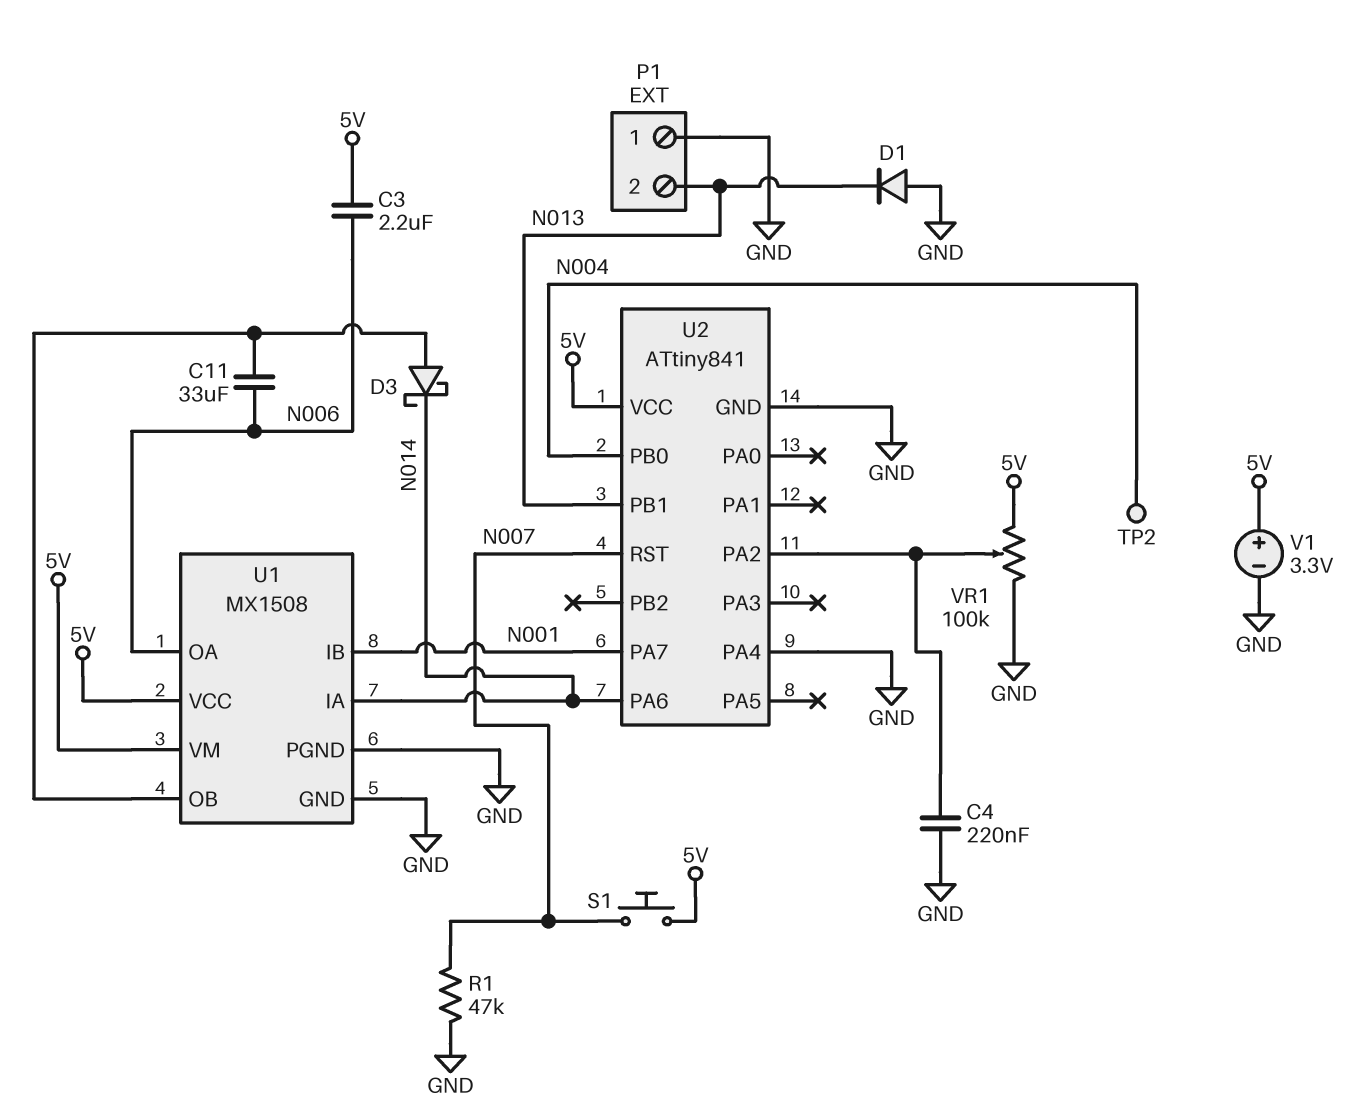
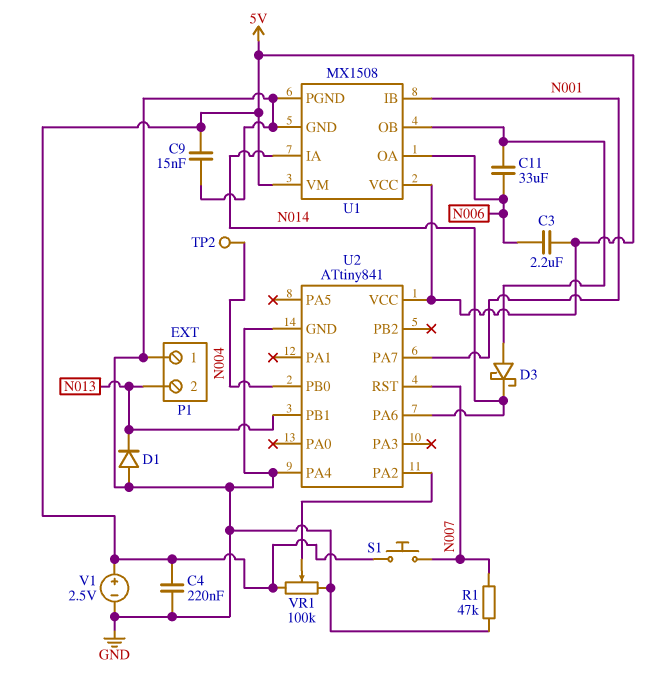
C4: 220nF (GND, U2/PA2) -> 220nF (5V, GND)
C9: none -> 15nF (5V, GND)
V1: 3.3V (plus 5V, minus GND) -> 2.5V (plus 5V, minus GND)

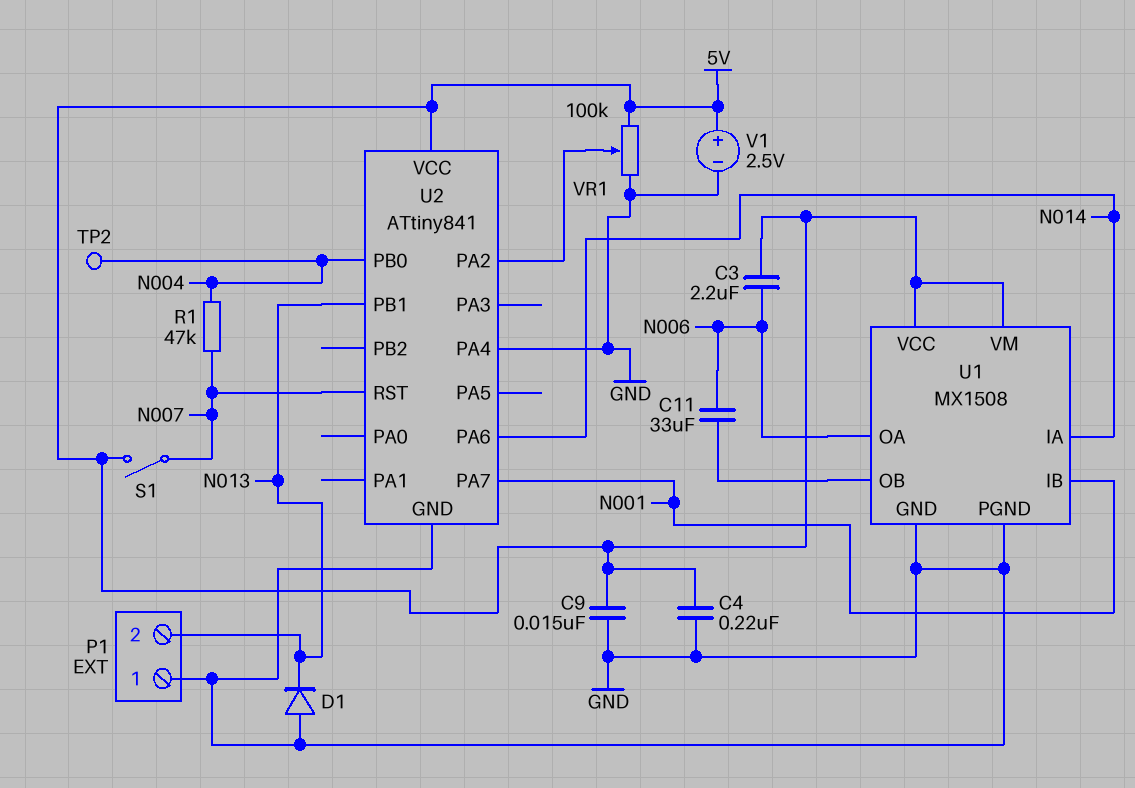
D3: schottky (A U1/OB, K N014) -> none
R1: 47k (GND, N007) -> 47k (N004, N007)
S1: button (5V, N007) -> switch (5V, N007)

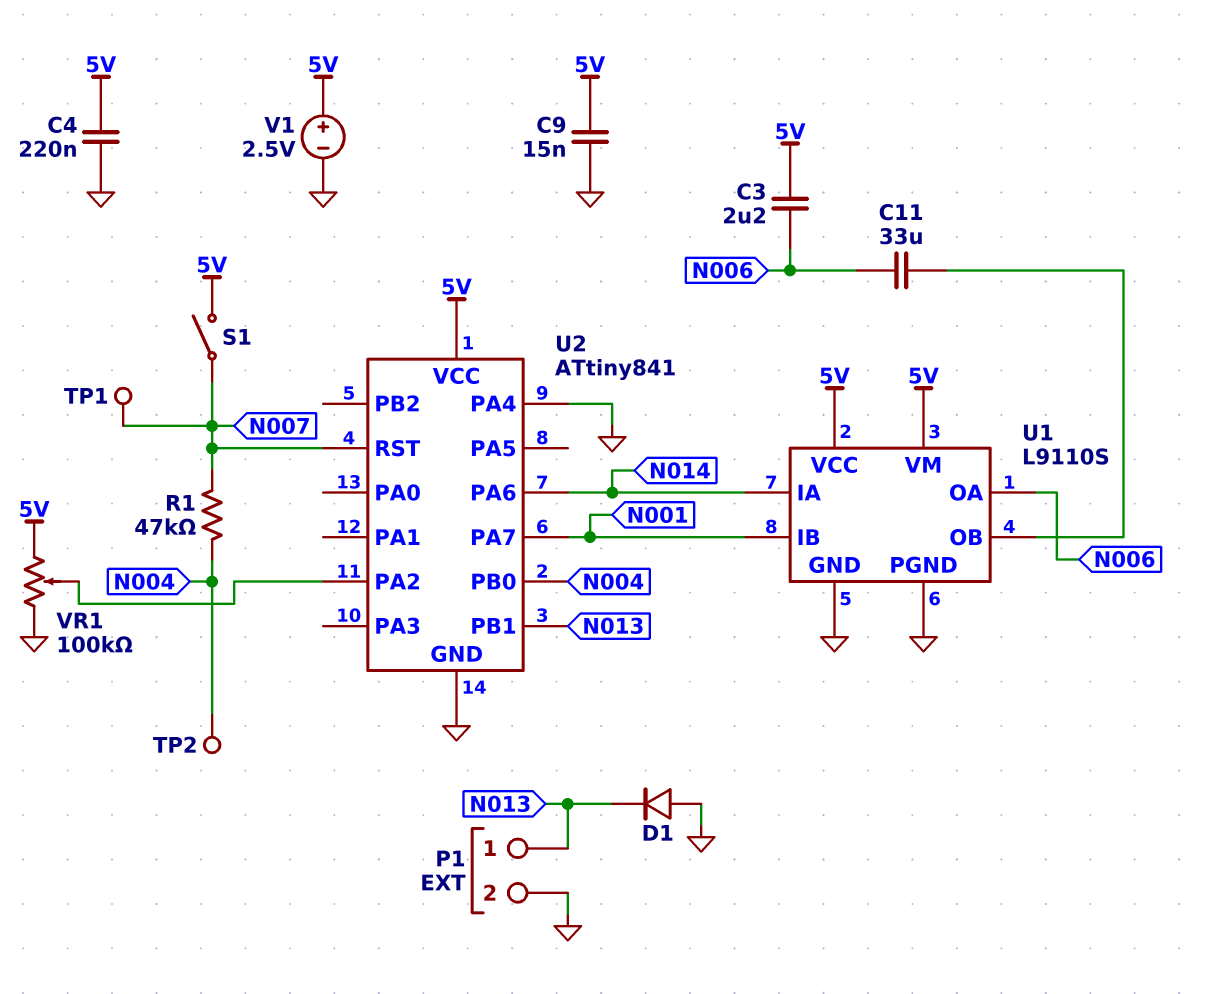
P1 pin 1: GND -> N013
P1 pin 2: N013 -> GND
TP1: none -> test point (N007)
U1: MX1508 -> L9110S

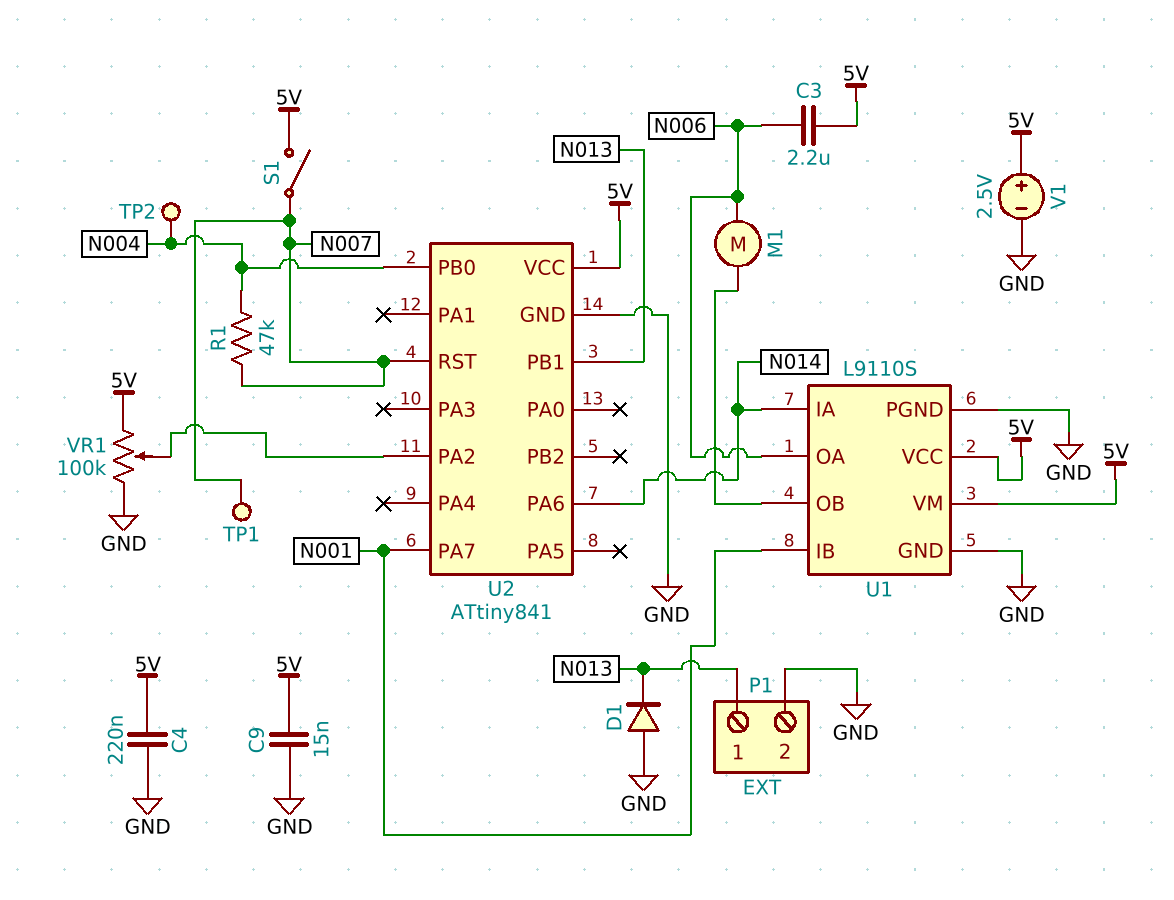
C11: 33uF (N006, U1/OB) -> none
M1: none -> motor (N006, U1/OB)
U2 pin PA4: GND -> none

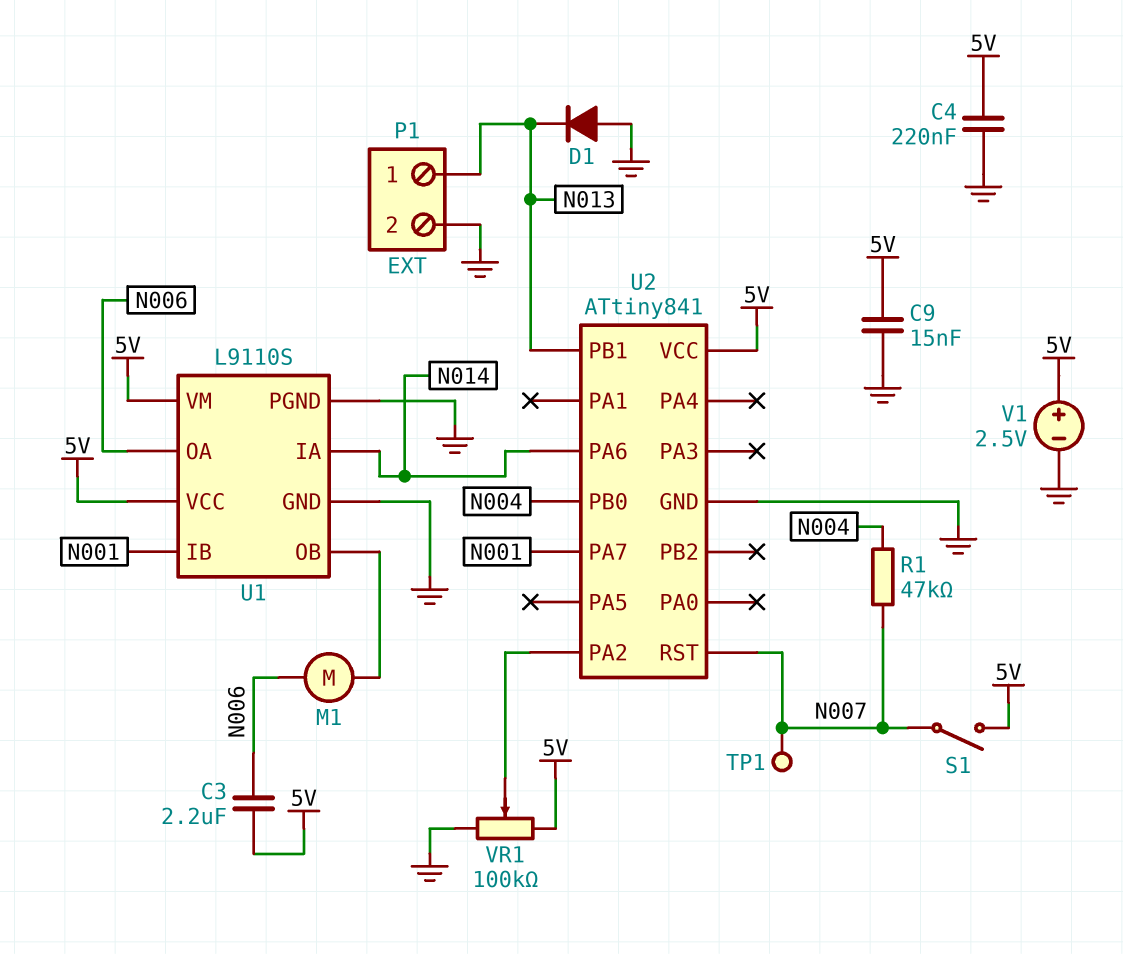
TP2: test point (N004) -> none

